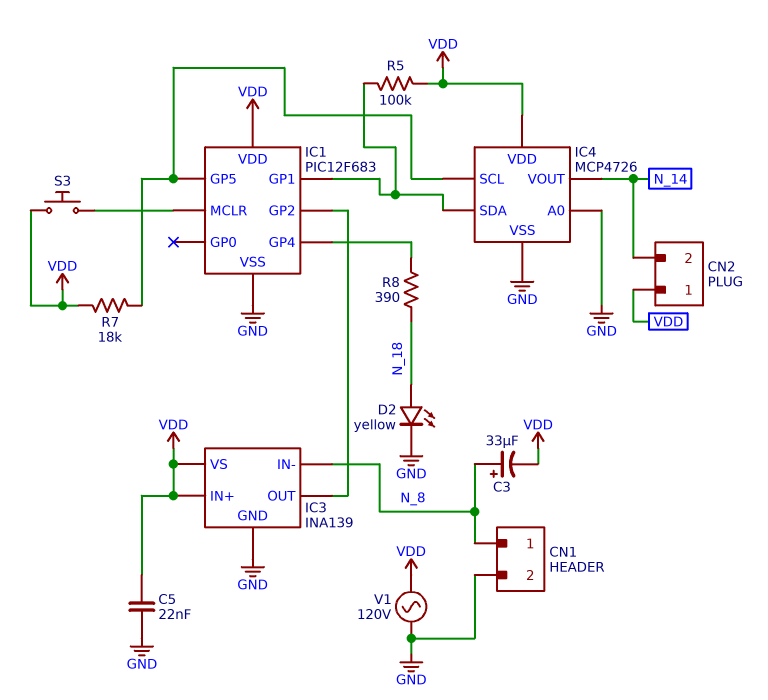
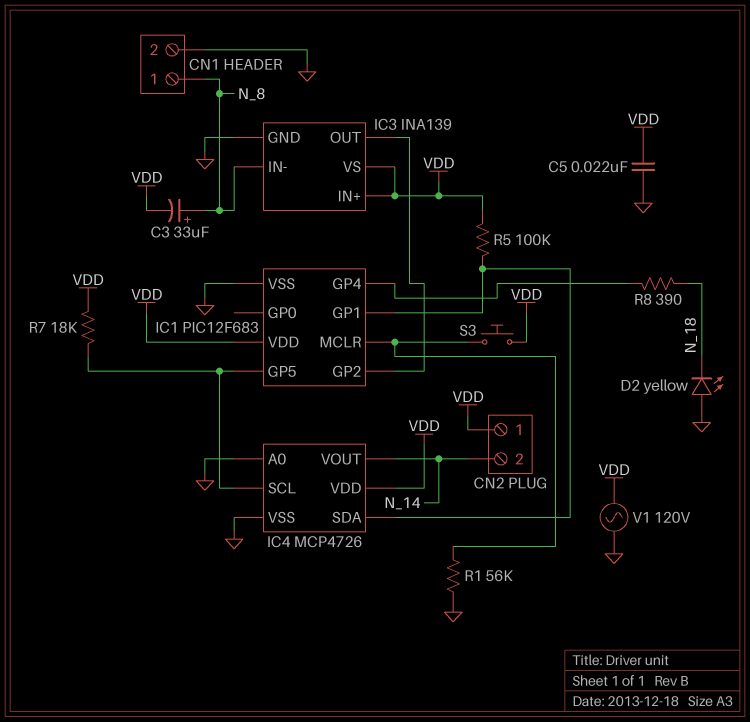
D2: LED yellow (A N_18, K GND) -> LED yellow (A GND, K N_18)
R1: none -> 56k (GND, IC1/MCLR)

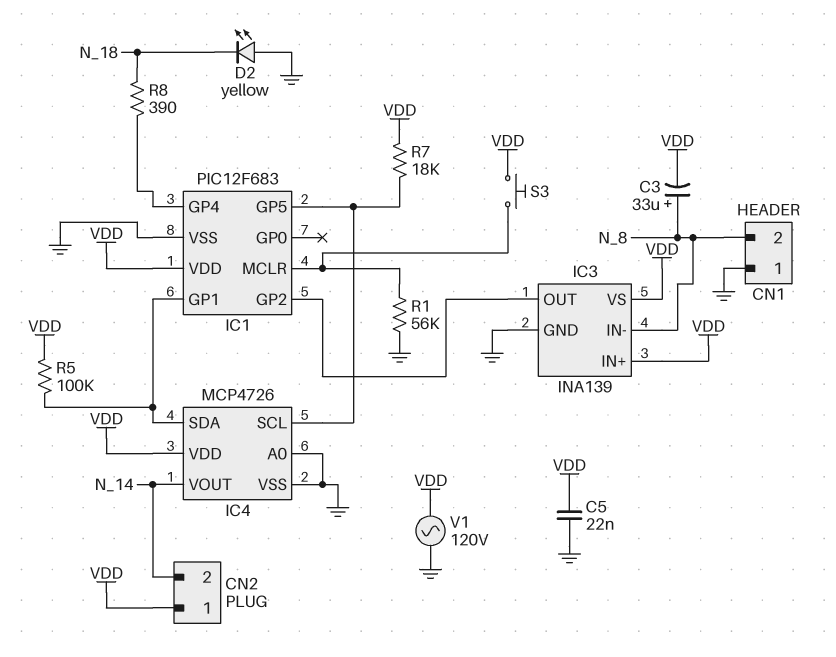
CN1 pin 1: N_8 -> GND
CN1 pin 2: GND -> N_8

